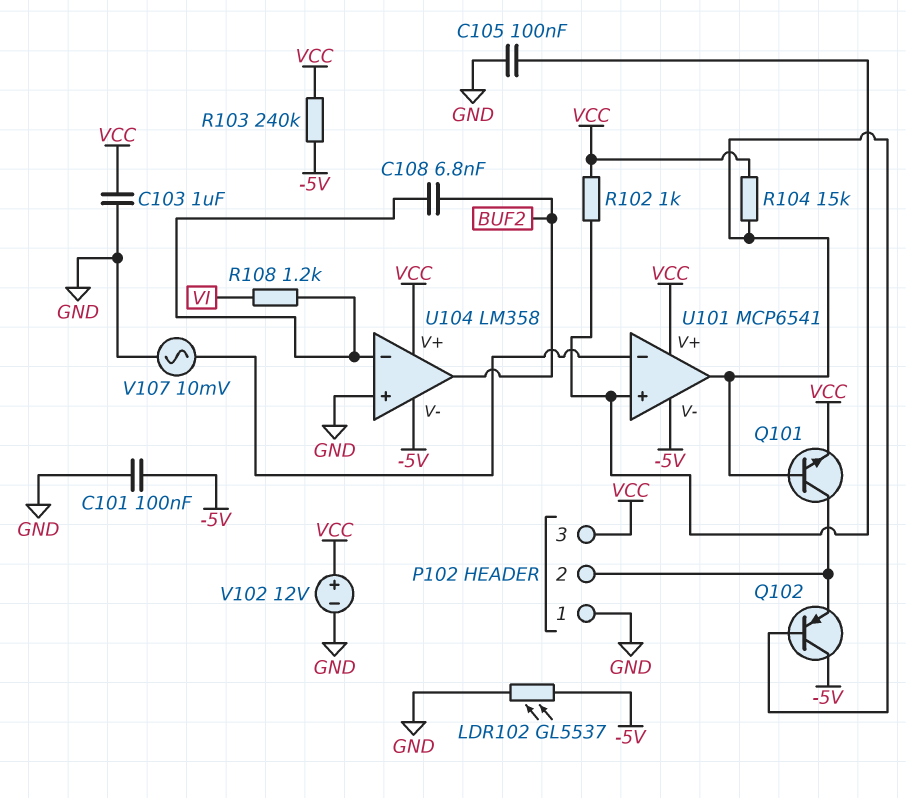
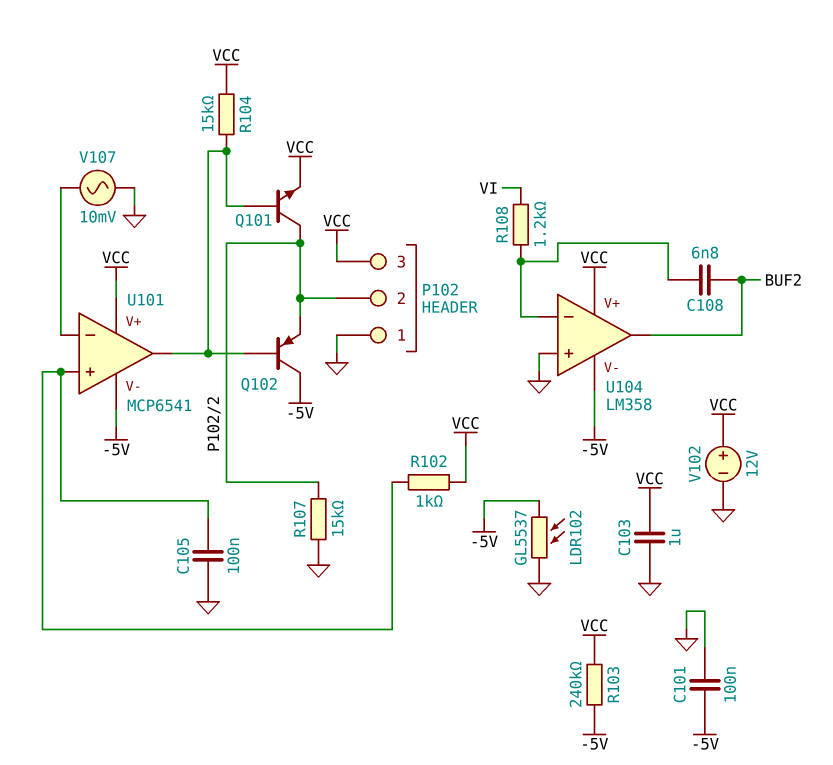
R107: none -> 15k (GND, P102/2)

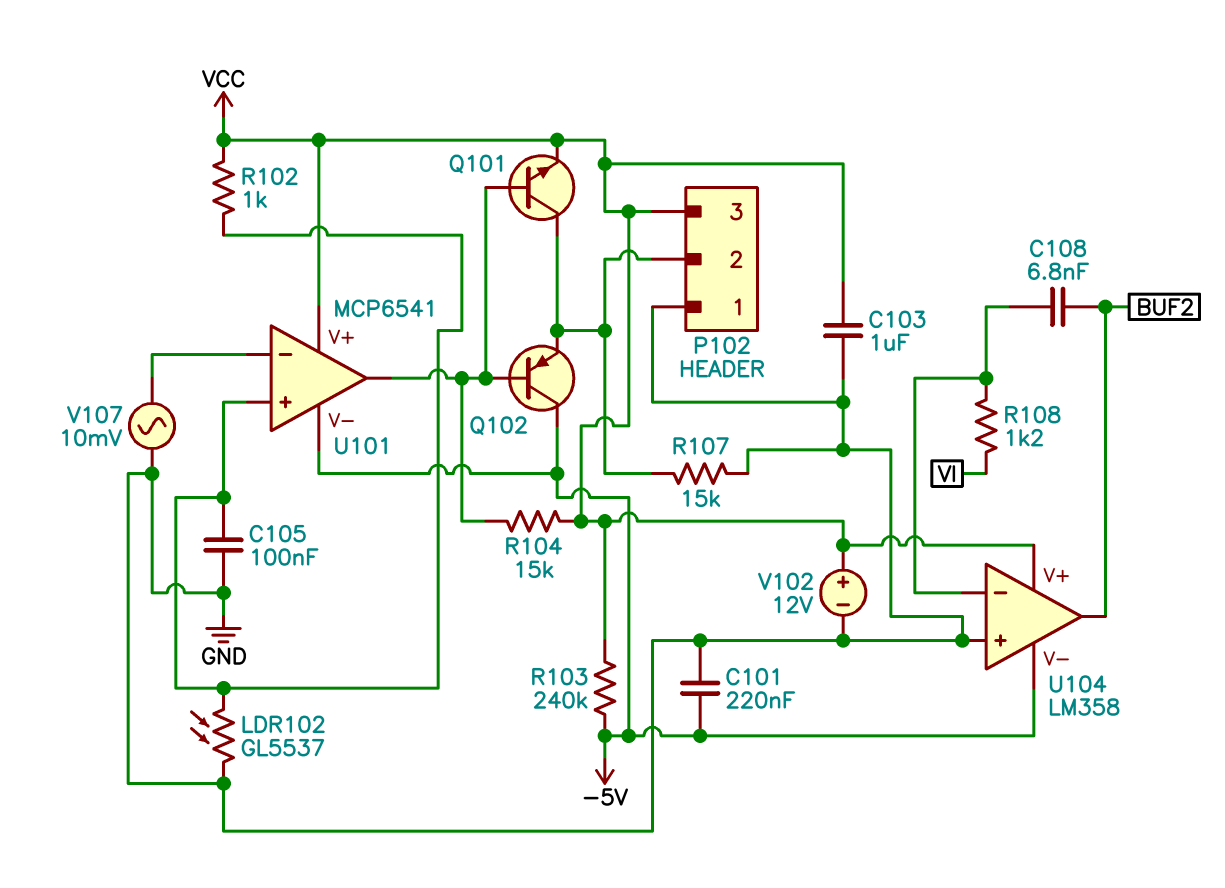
C101: 100nF (-5V, GND) -> 220nF (-5V, GND)
LDR102: GL5537 (-5V, GND) -> GL5537 (GND, U101/in+)

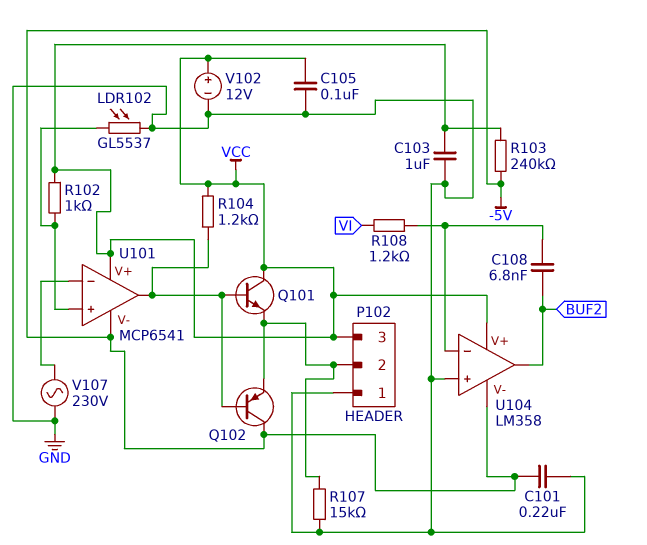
C105: 100nF (GND, U101/in+) -> 100nF (GND, VCC)
Q101: NPN (B U101/out, C P102/2, E VCC) -> NPN (B U101/out, C VCC, E P102/2)
R104: 15k (U101/out, VCC) -> 1.2k (U101/out, VCC)
V107: AC 10mV (GND, U101/in-) -> AC 230V (GND, U101/in-)

